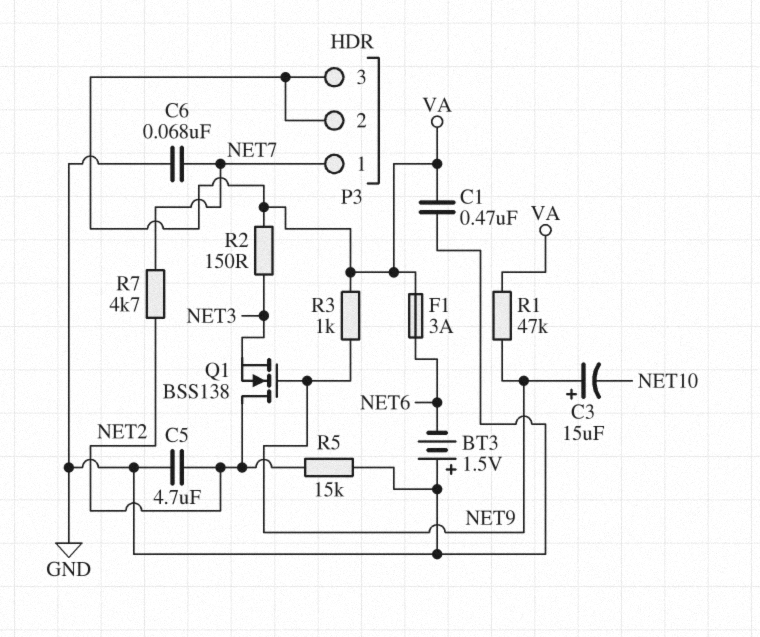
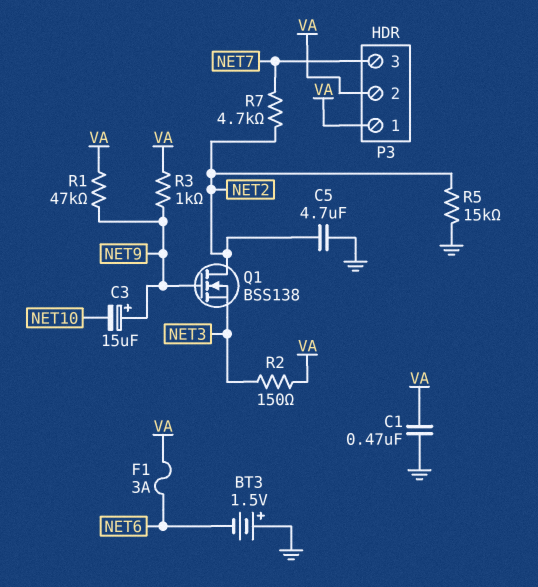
C6: 68nF (GND, NET7) -> none
P3 pin 1: NET7 -> VA
P3 pin 3: VA -> NET7

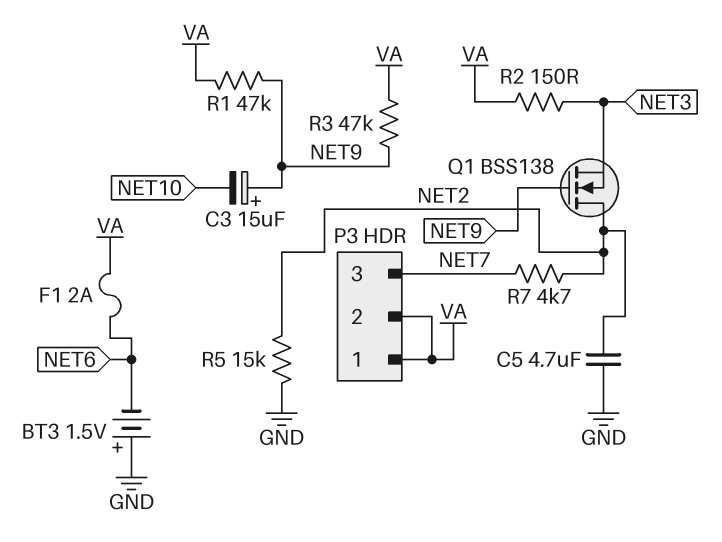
C1: 470nF (GND, VA) -> none
F1: 3A (NET6, VA) -> 2A (NET6, VA)
R3: 1k (NET9, VA) -> 47k (NET9, VA)

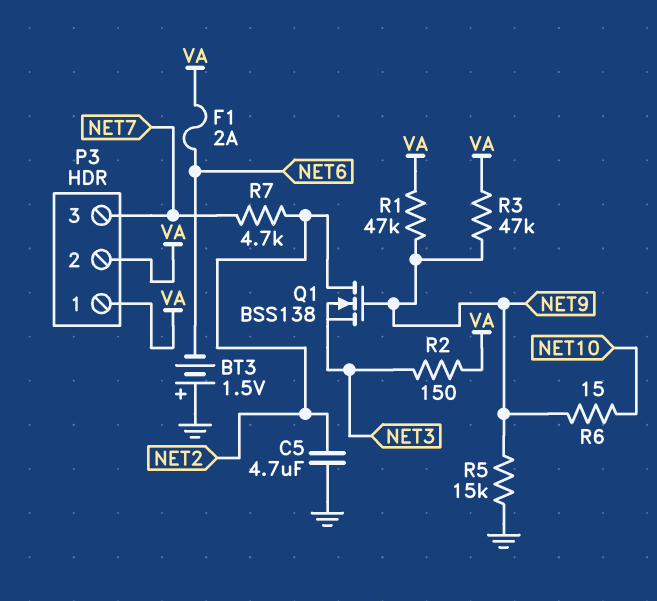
C3: 15uF (plus NET9, minus NET10) -> none
R5: 15k (GND, NET2) -> 15k (GND, NET9)
R6: none -> 15 (NET9, NET10)

